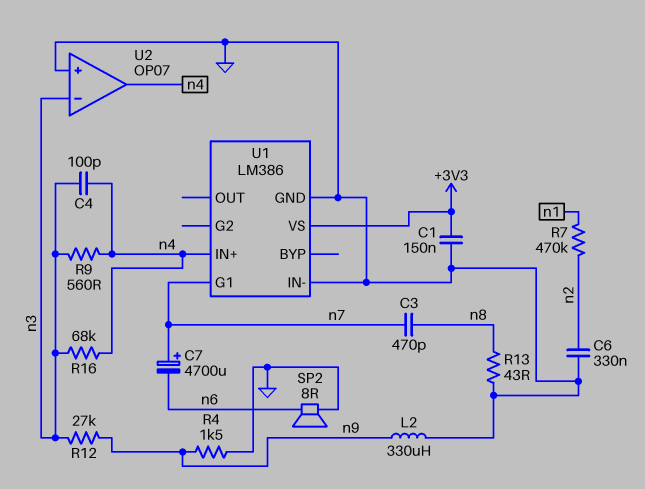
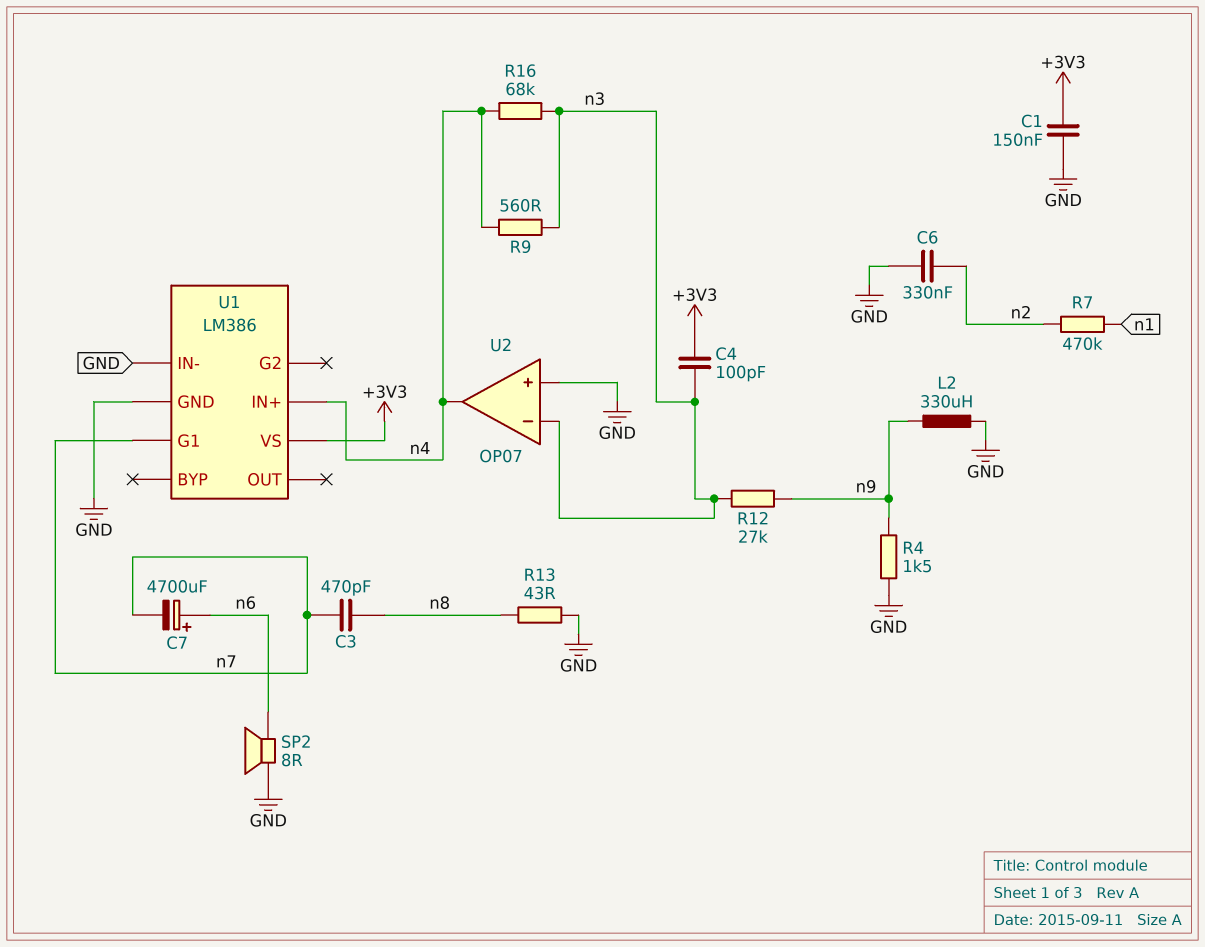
C4: 100pF (n3, n4) -> 100pF (+3V3, n3)
C7: 4700uF (plus n7, minus n6) -> 4700uF (plus n6, minus n7)

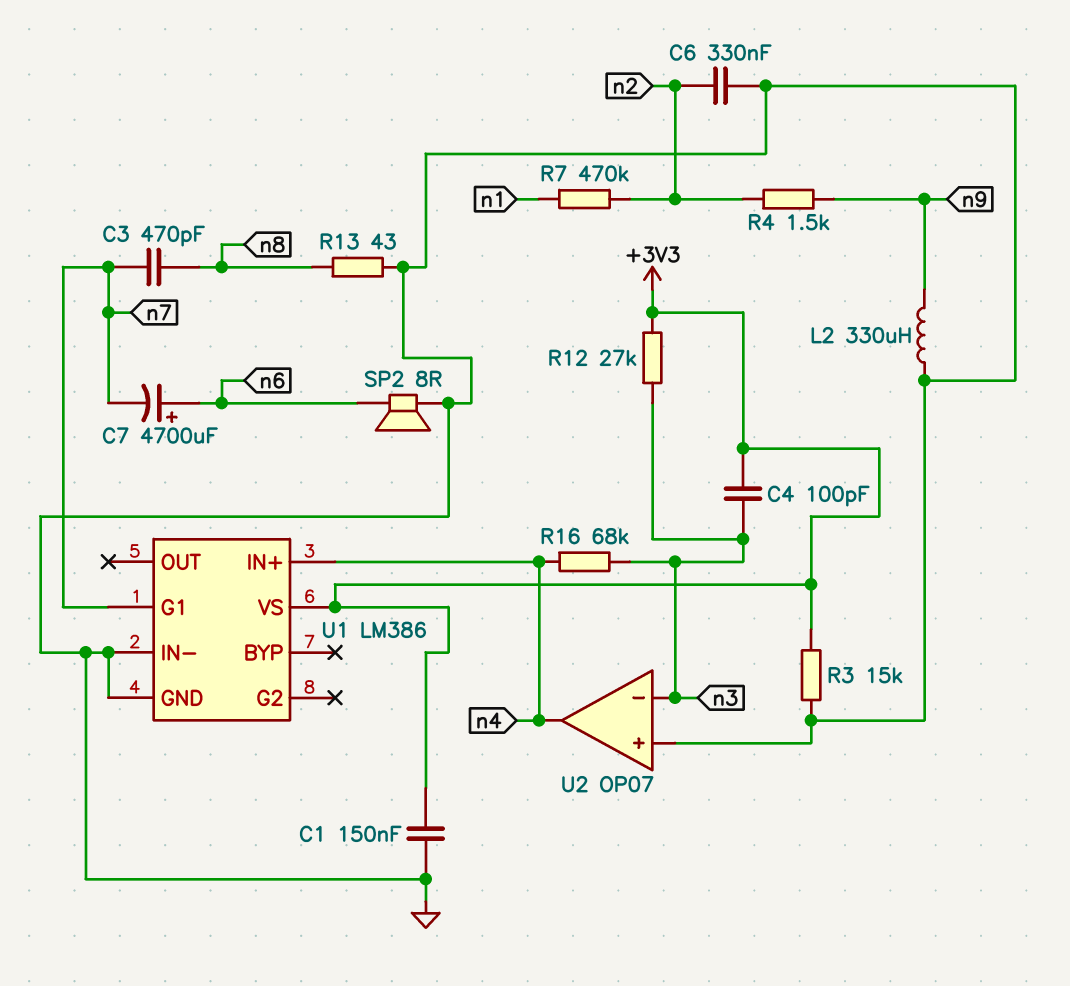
R3: none -> 15k (+3V3, GND)
R4: 1.5k (GND, n9) -> 1.5k (n2, n9)
R9: 560 (n3, n4) -> none
R12: 27k (n3, n9) -> 27k (+3V3, n3)

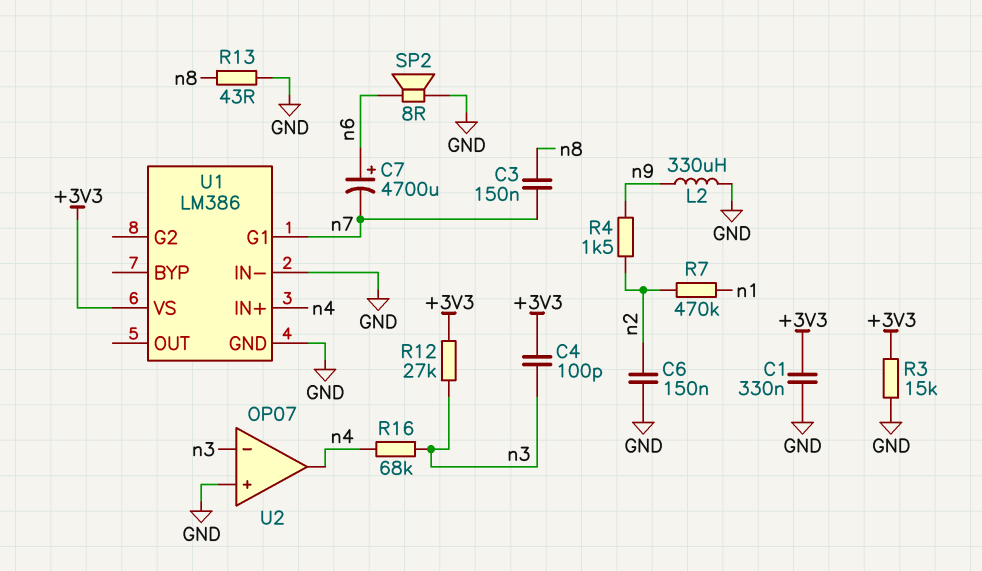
C1: 150nF (+3V3, GND) -> 330nF (+3V3, GND)
C3: 470pF (n7, n8) -> 150nF (n7, n8)
C6: 330nF (GND, n2) -> 150nF (GND, n2)

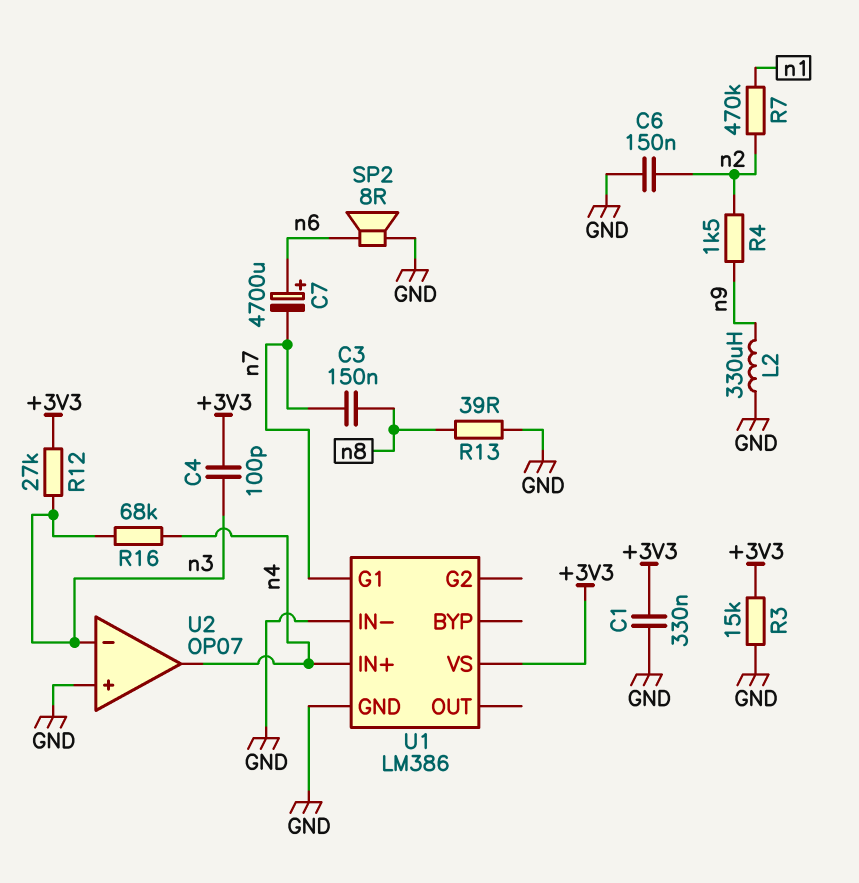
R13: 43 (GND, n8) -> 39 (GND, n8)

